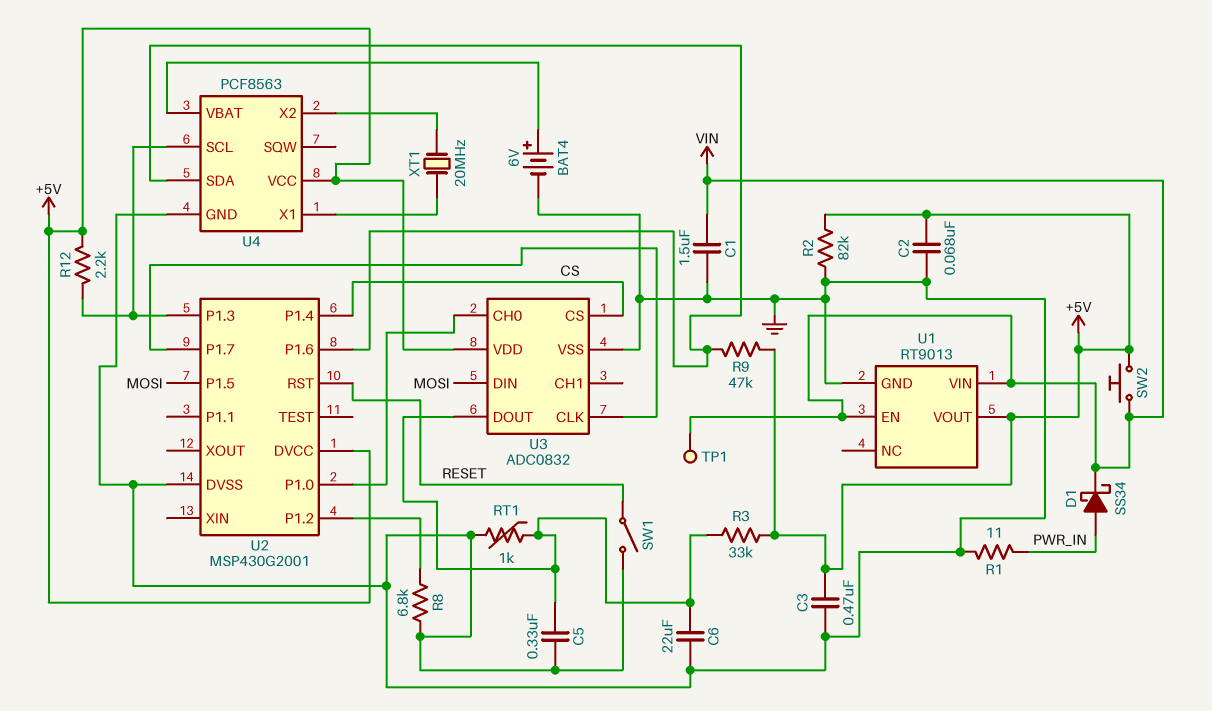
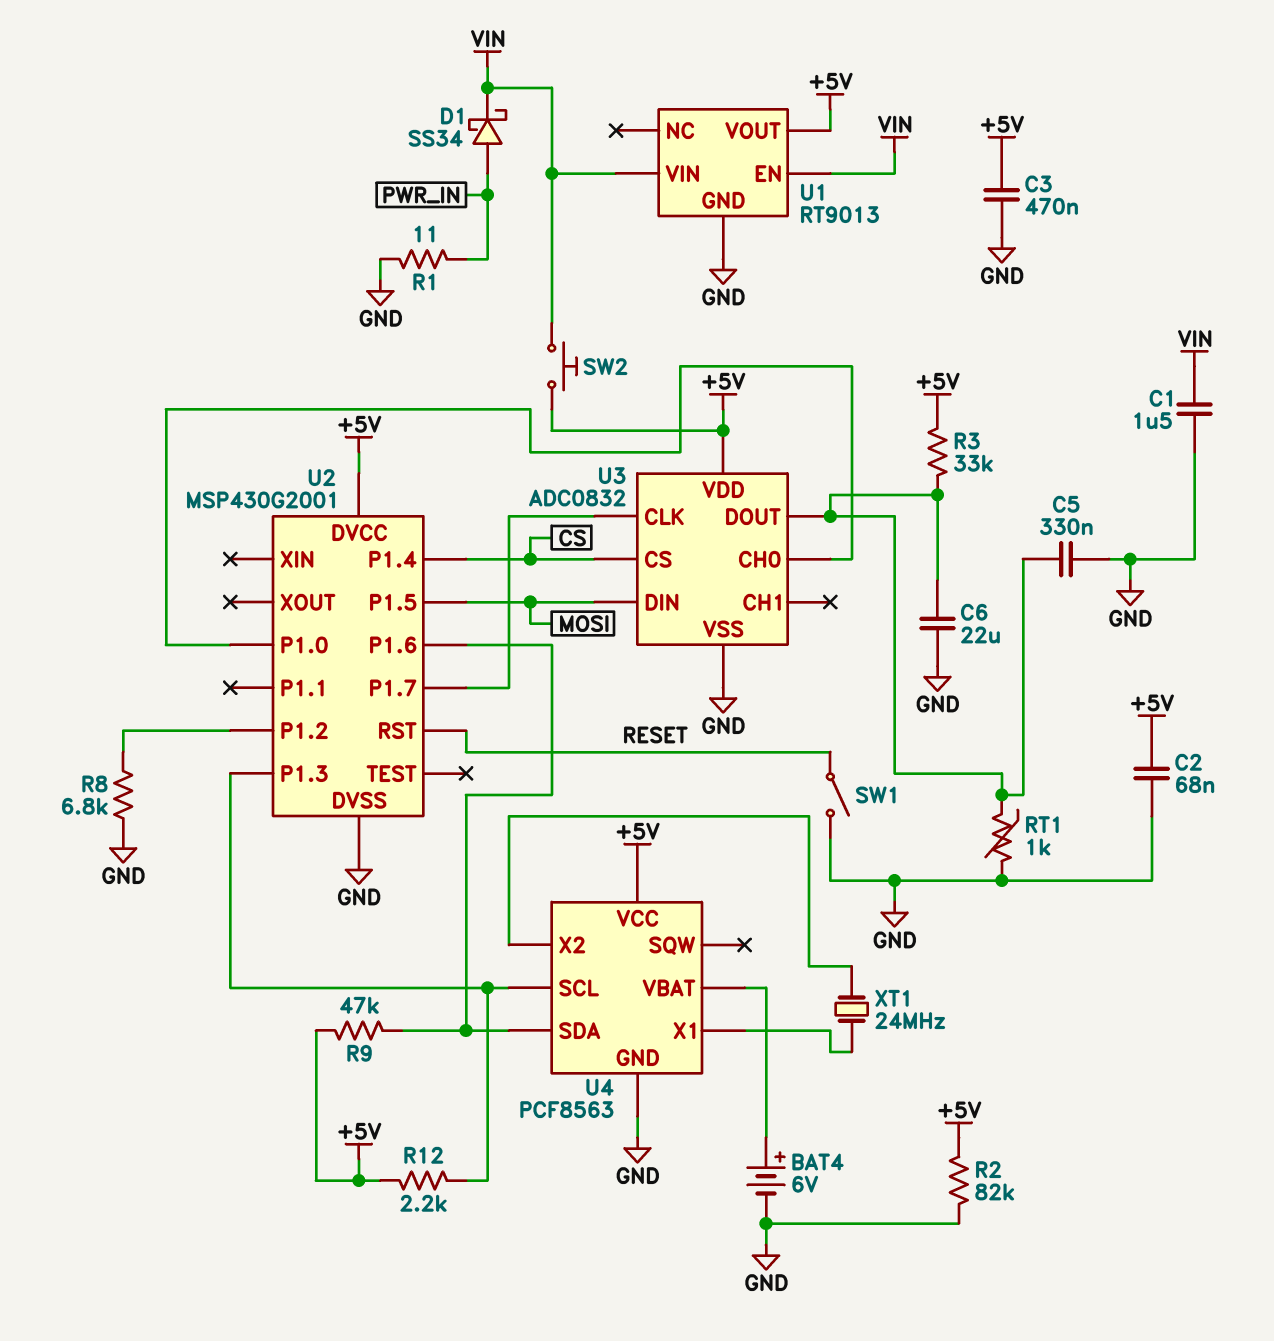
TP1: test point (VIN) -> none
XT1: 20MHz (U4/X1, U4/X2) -> 24MHz (U4/X1, U4/X2)

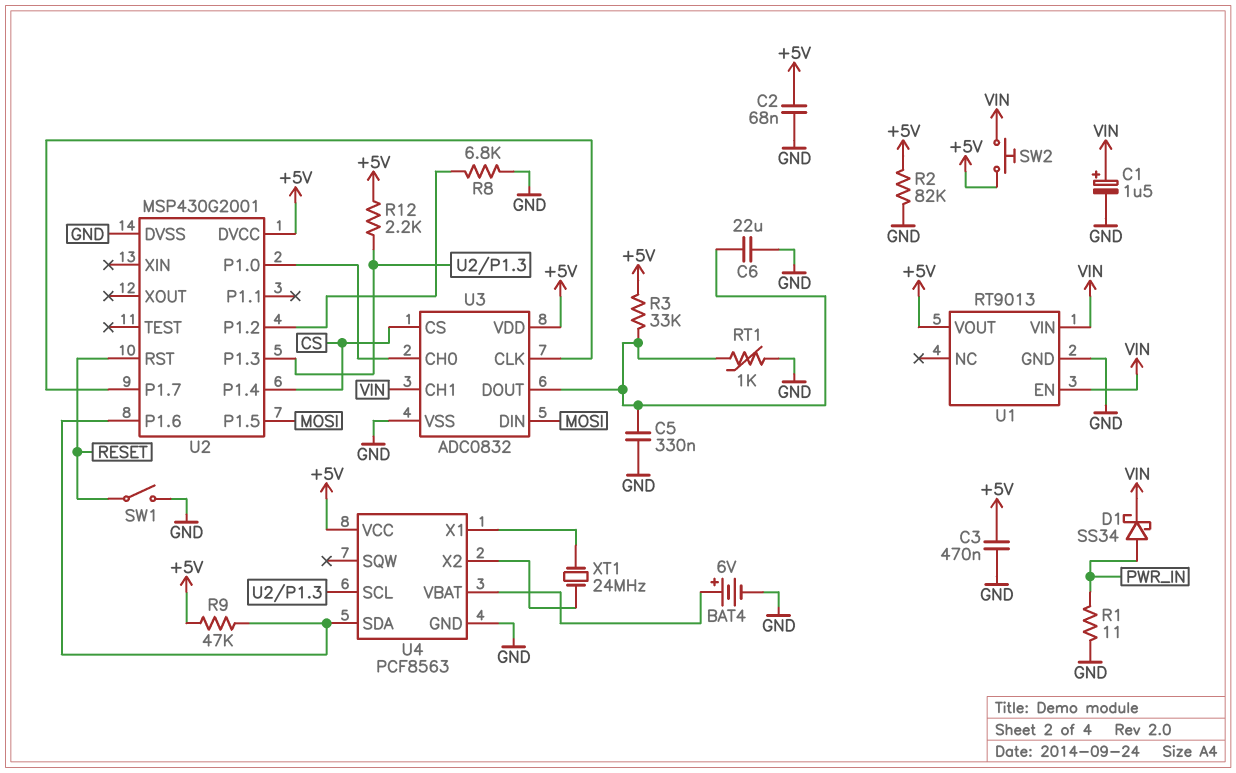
C1: 1.5uF (GND, VIN) -> 1.5uF (plus VIN, minus GND)
U3 pin CH1: none -> VIN

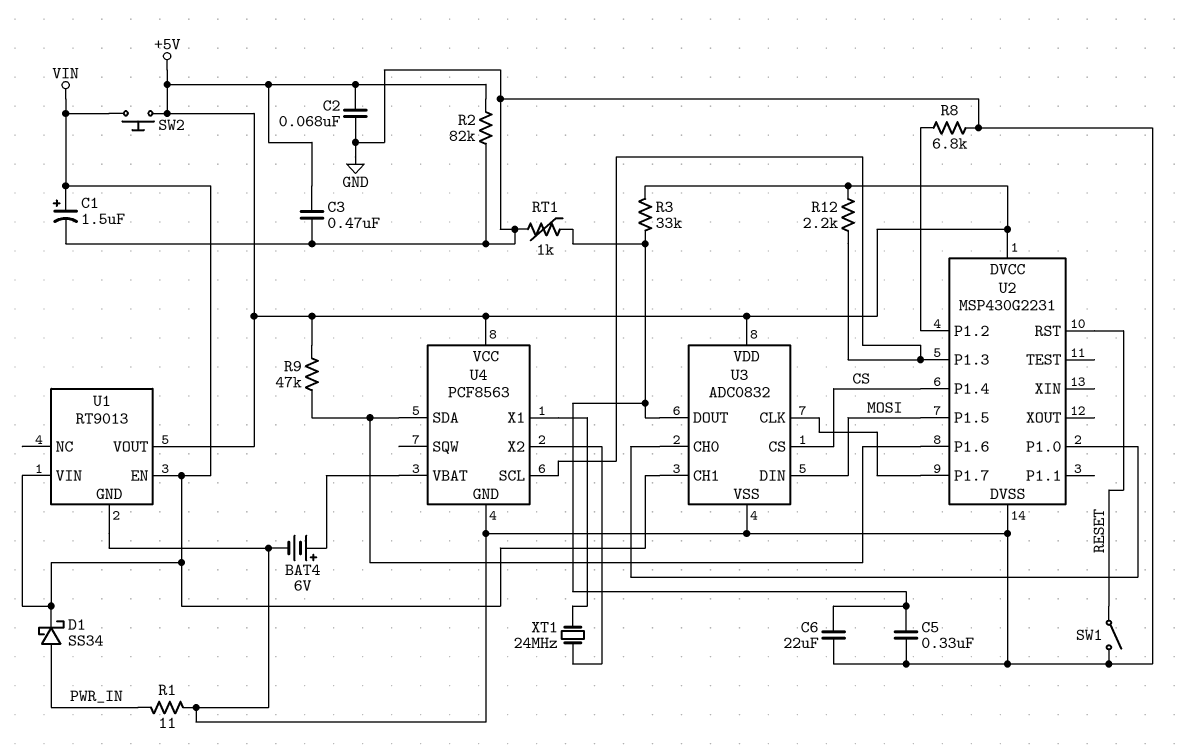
U2: MSP430G2001 -> MSP430G2231

